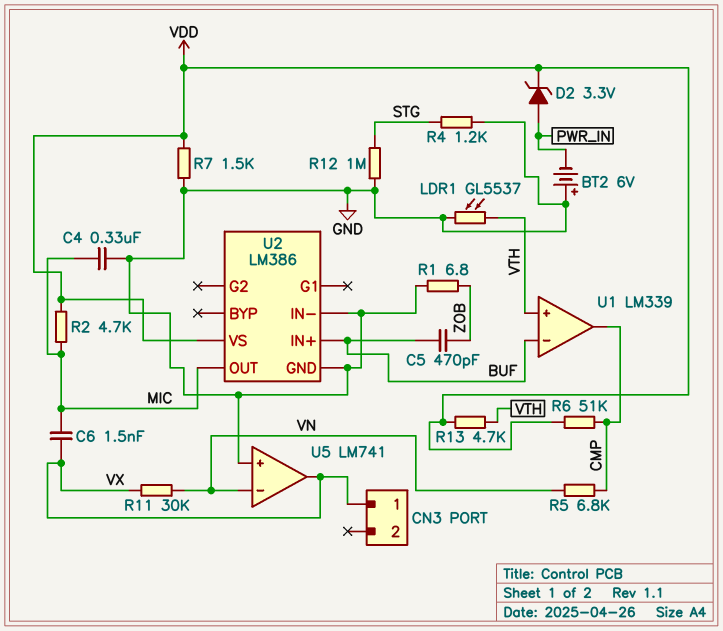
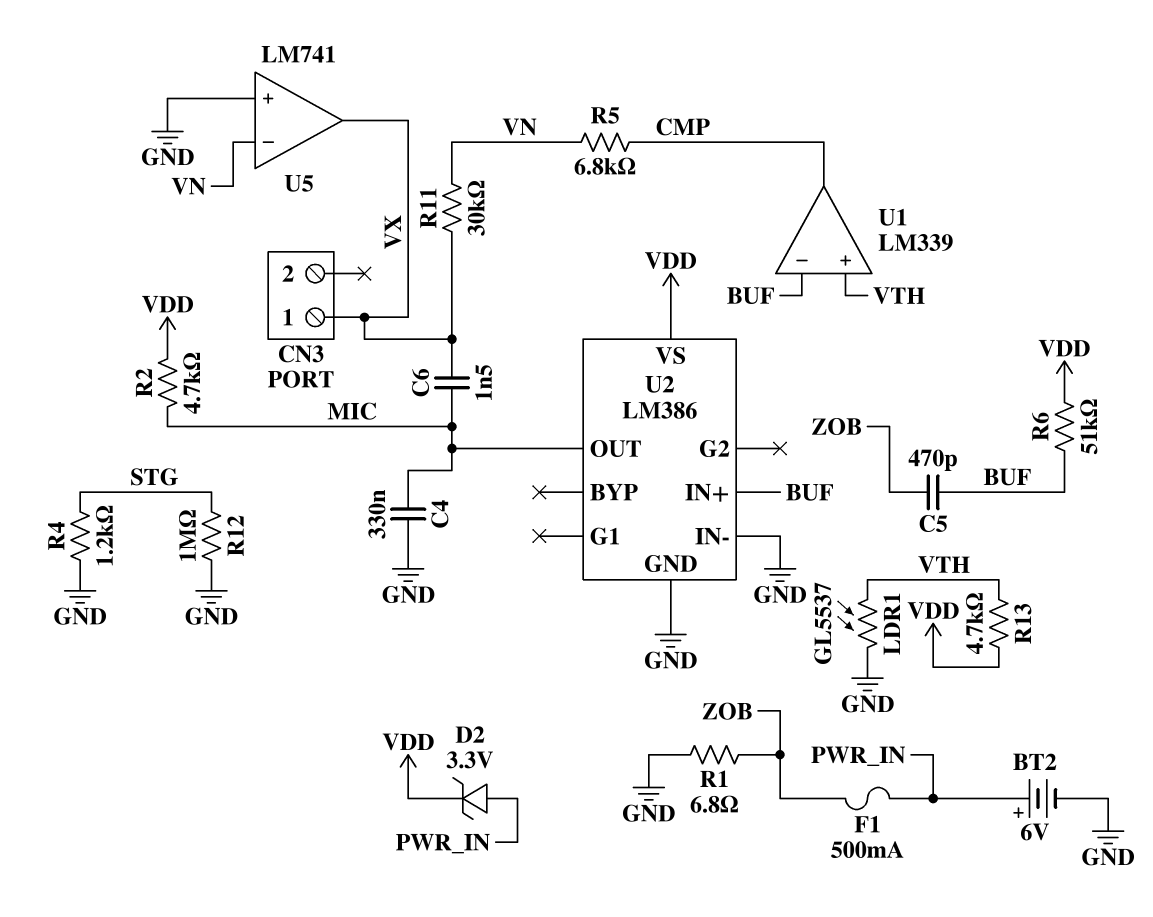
BT2: 6V (plus GND, minus PWR_IN) -> 6V (plus PWR_IN, minus GND)
F1: none -> 500mA (PWR_IN, ZOB)
R6: 51k (CMP, VDD) -> 51k (BUF, VDD)
R7: 1.5k (GND, VDD) -> none

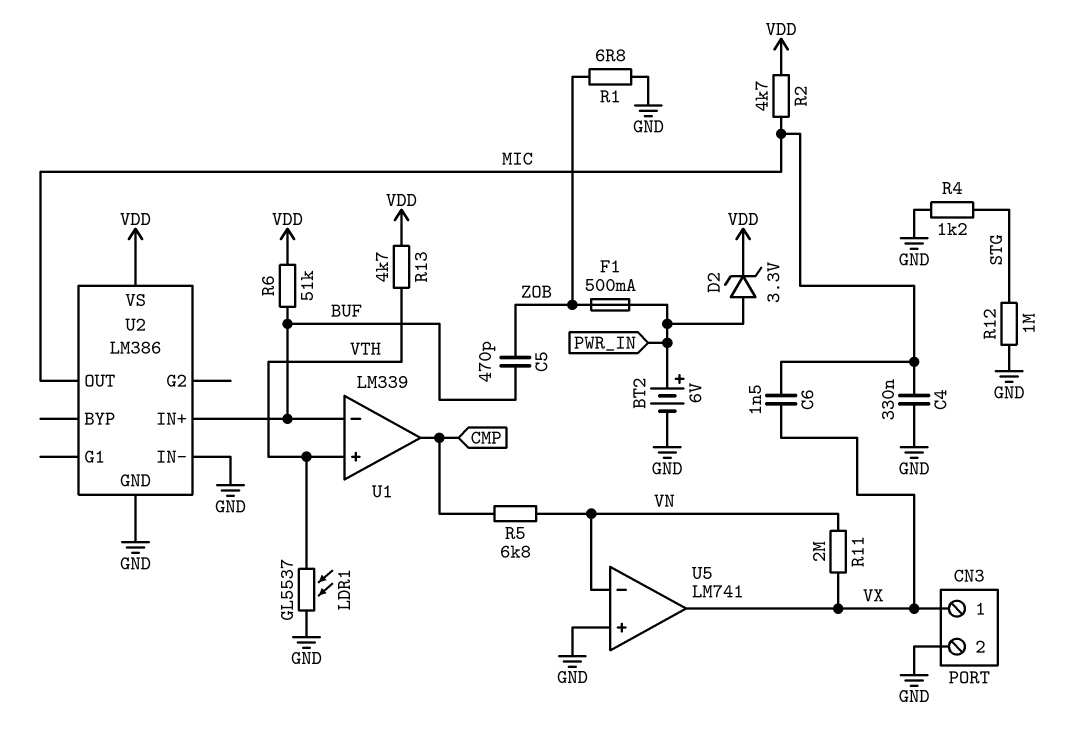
CN3 pin 2: none -> GND
R11: 30k (VN, VX) -> 2M (VN, VX)

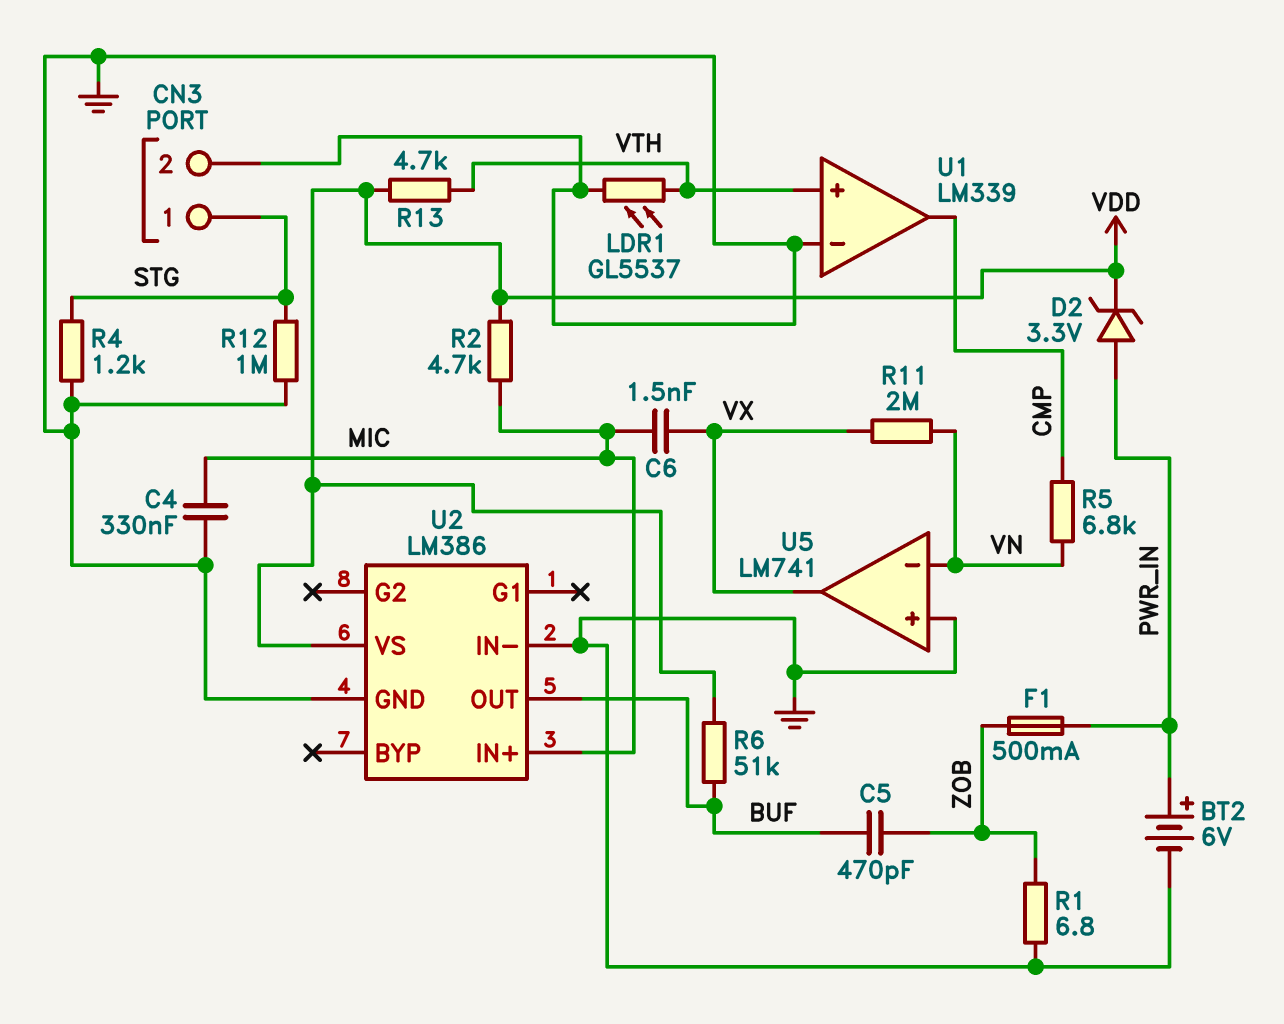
CN3 pin 1: VX -> STG
U1 pin in-: BUF -> GND
U2 pin IN+: BUF -> MIC
U2 pin OUT: MIC -> BUF

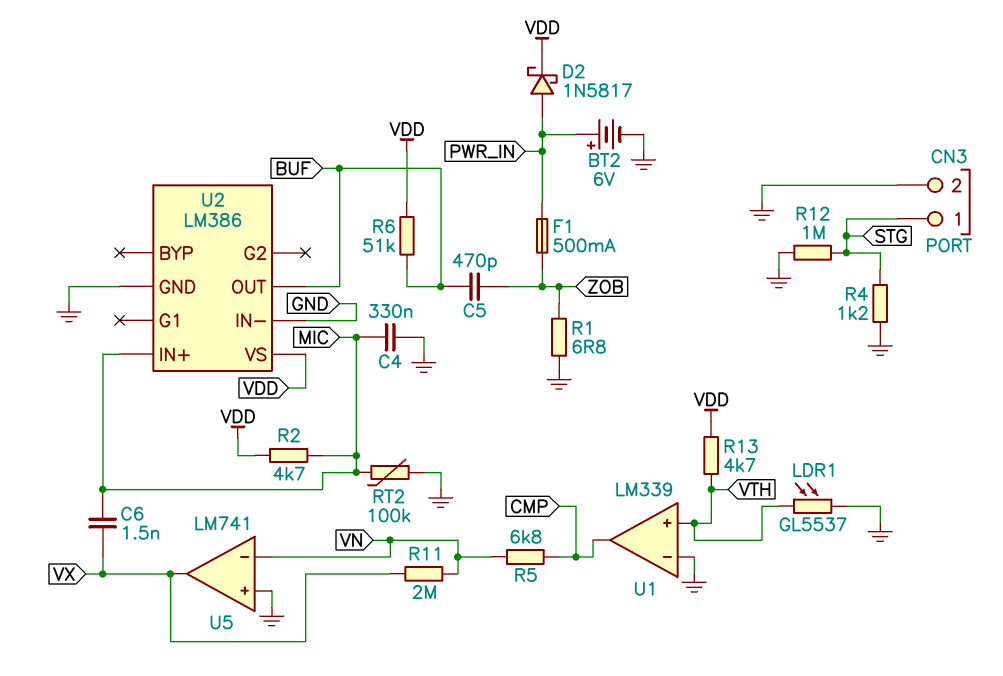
D2: zener 3.3V (A PWR_IN, K VDD) -> schottky 1N5817 (A PWR_IN, K VDD)
RT2: none -> 100k (GND, MIC)

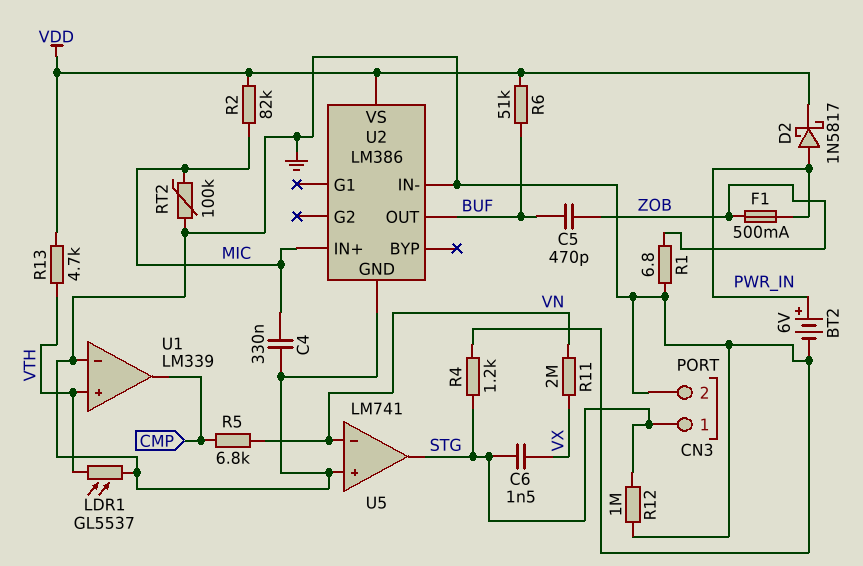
C6: 1.5nF (MIC, VX) -> 1.5nF (STG, VX)
R2: 4.7k (MIC, VDD) -> 82k (MIC, VDD)
U5 pin out: VX -> STG

